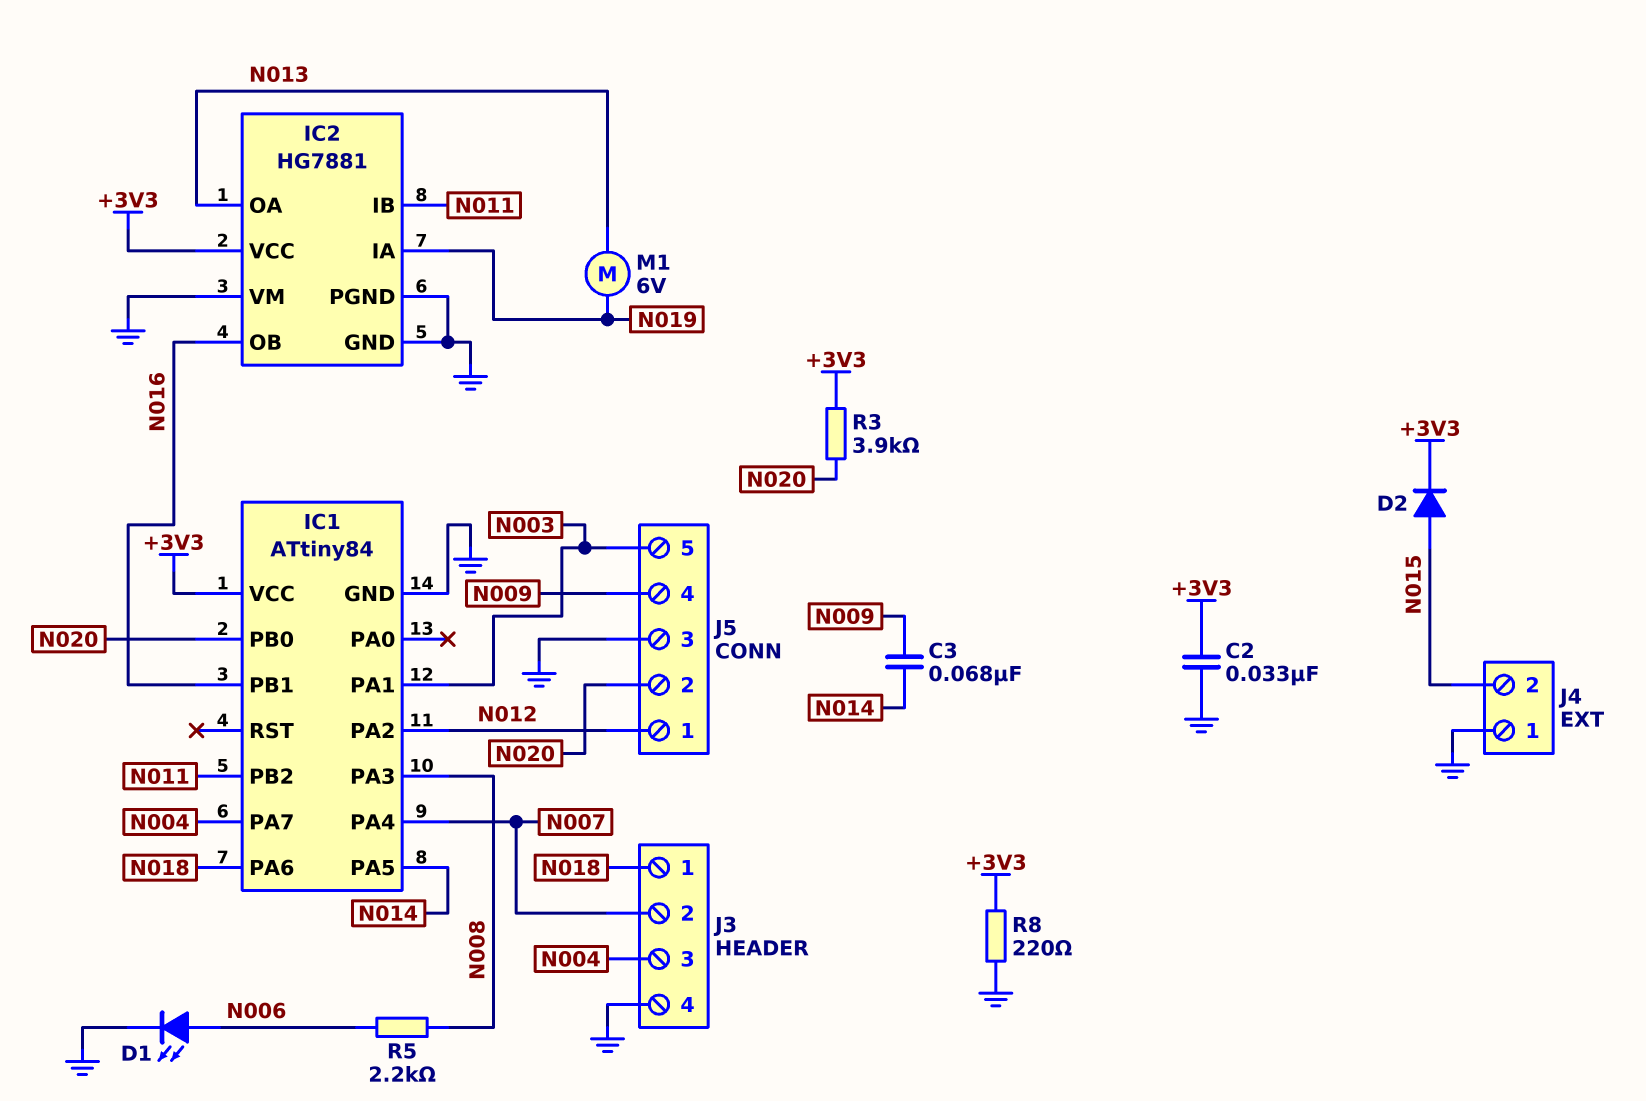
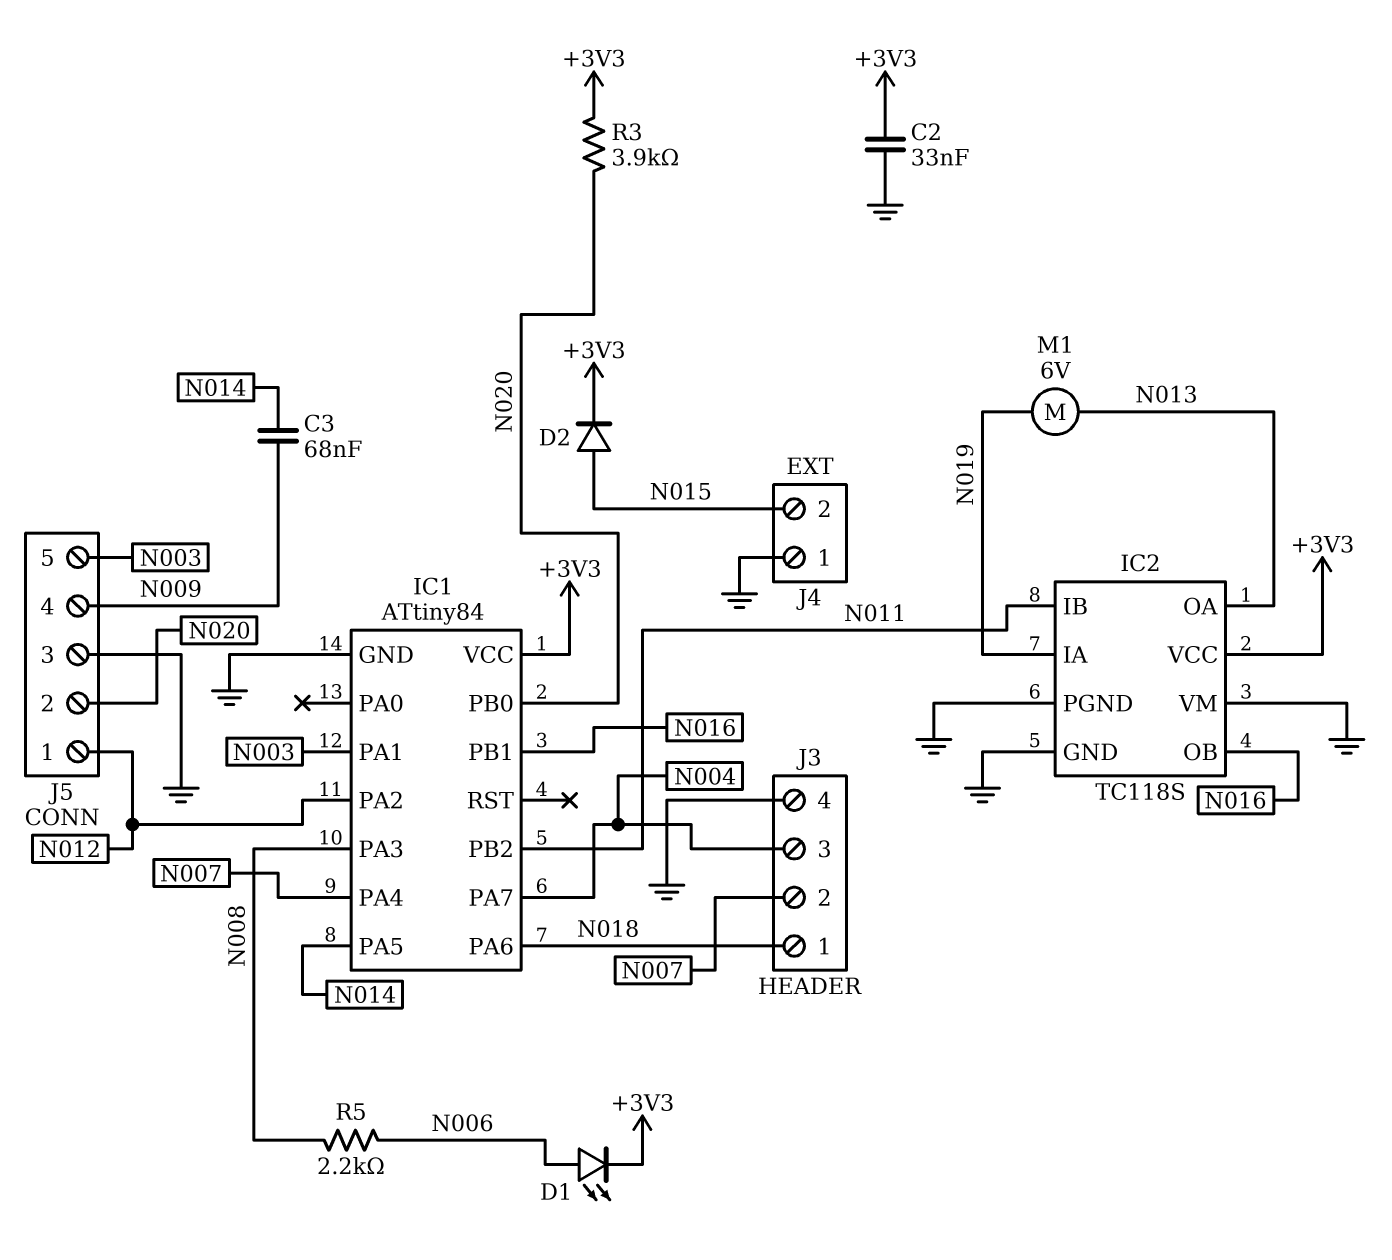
D1: LED (A N006, K GND) -> LED (A N006, K +3V3)
IC2: HG7881 -> TC118S
R8: 220 (+3V3, GND) -> none

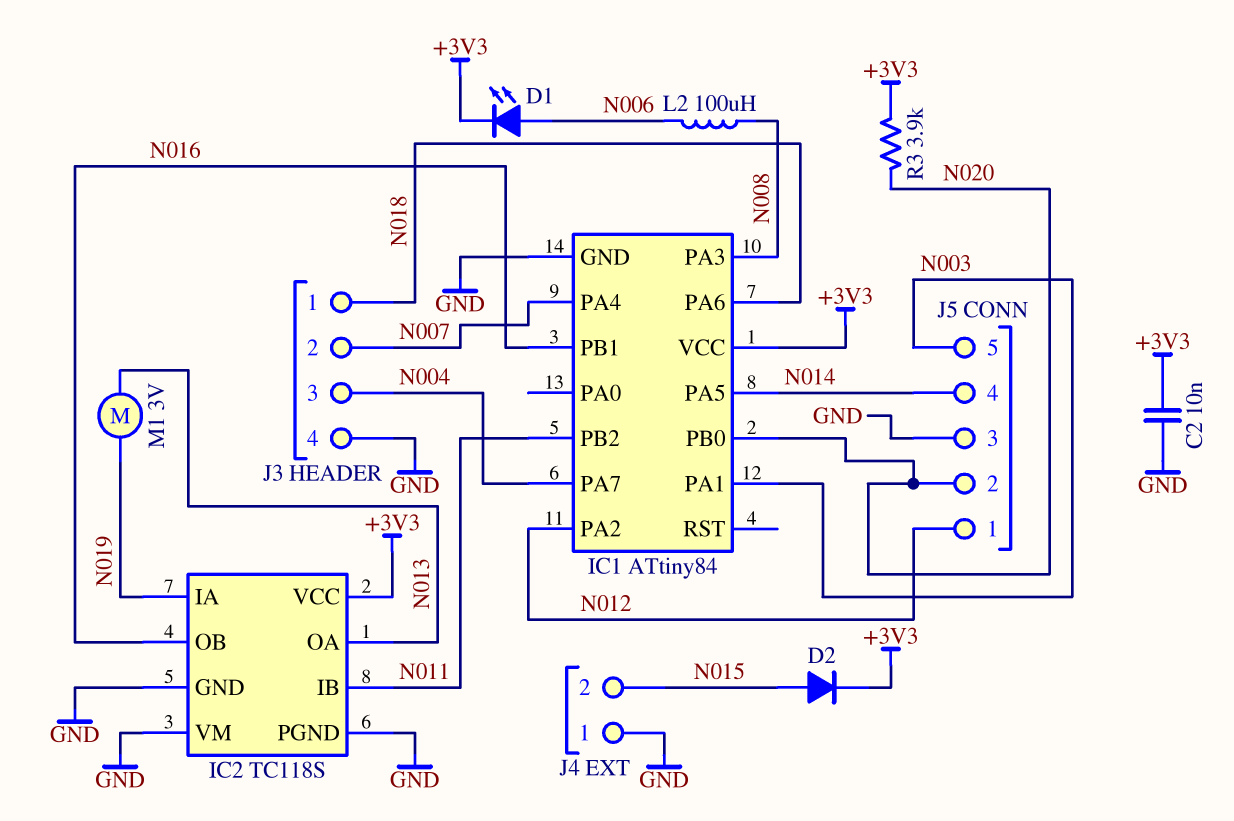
C2: 33nF (+3V3, GND) -> 10nF (+3V3, GND)
C3: 68nF (N009, N014) -> none
J5 pin 4: N009 -> N014
L2: none -> 100uH (N006, N008)
M1: motor 6V (N013, N019) -> motor 3V (N013, N019)
R5: 2.2k (N006, N008) -> none

